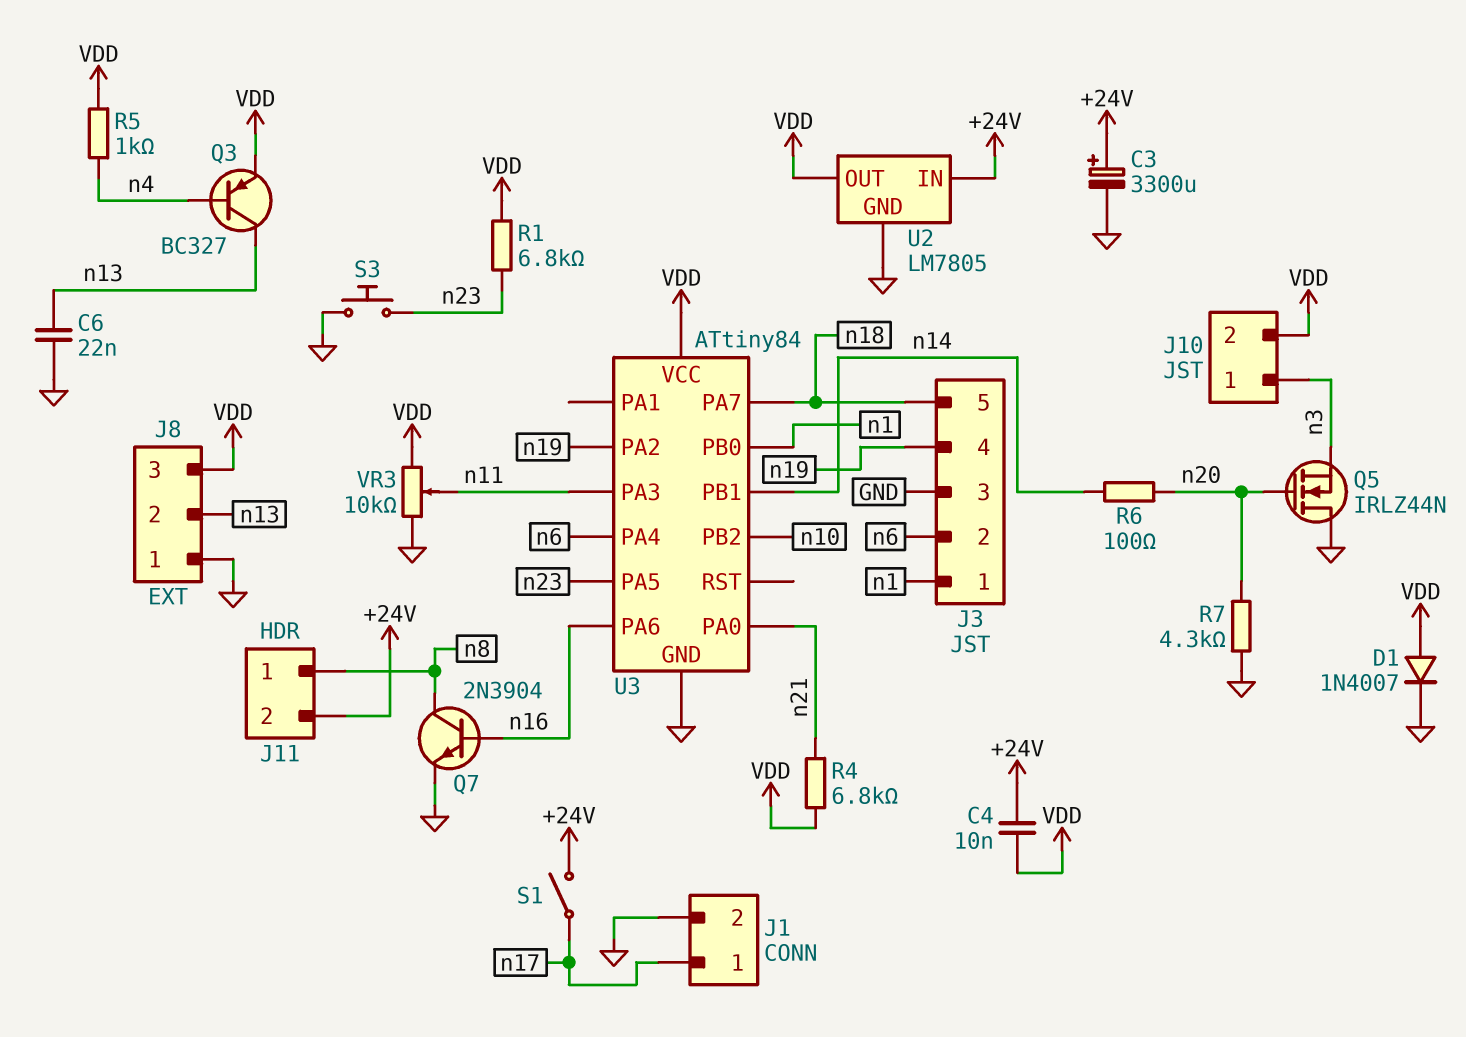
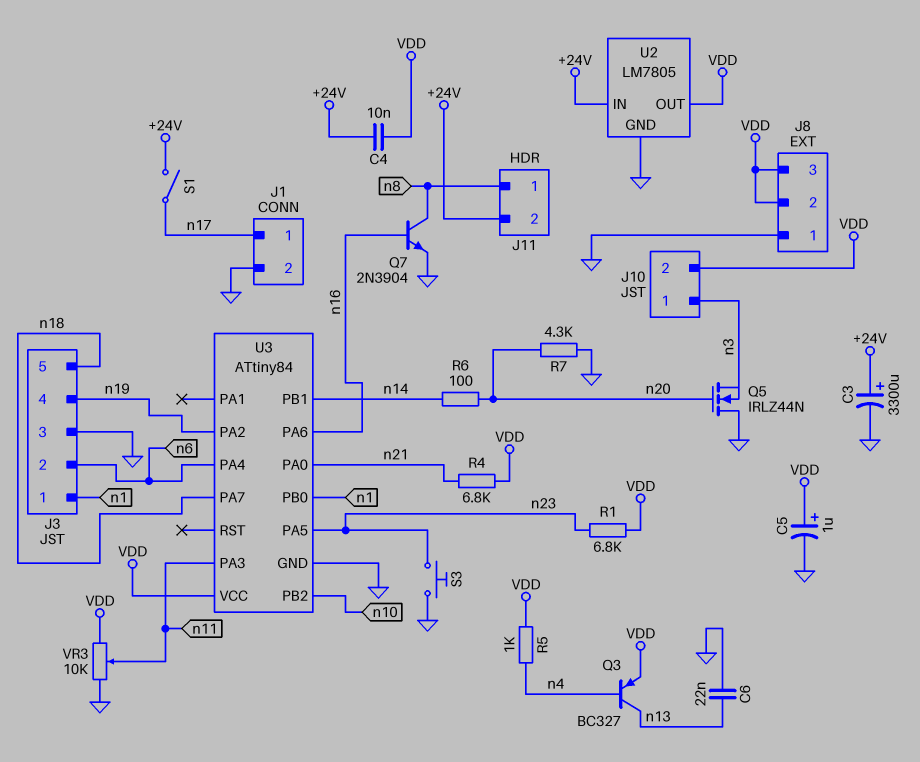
C5: none -> 1uF (plus VDD, minus GND)
D1: diode 1N4007 (A VDD, K GND) -> none
J8 pin 2: n13 -> VDD

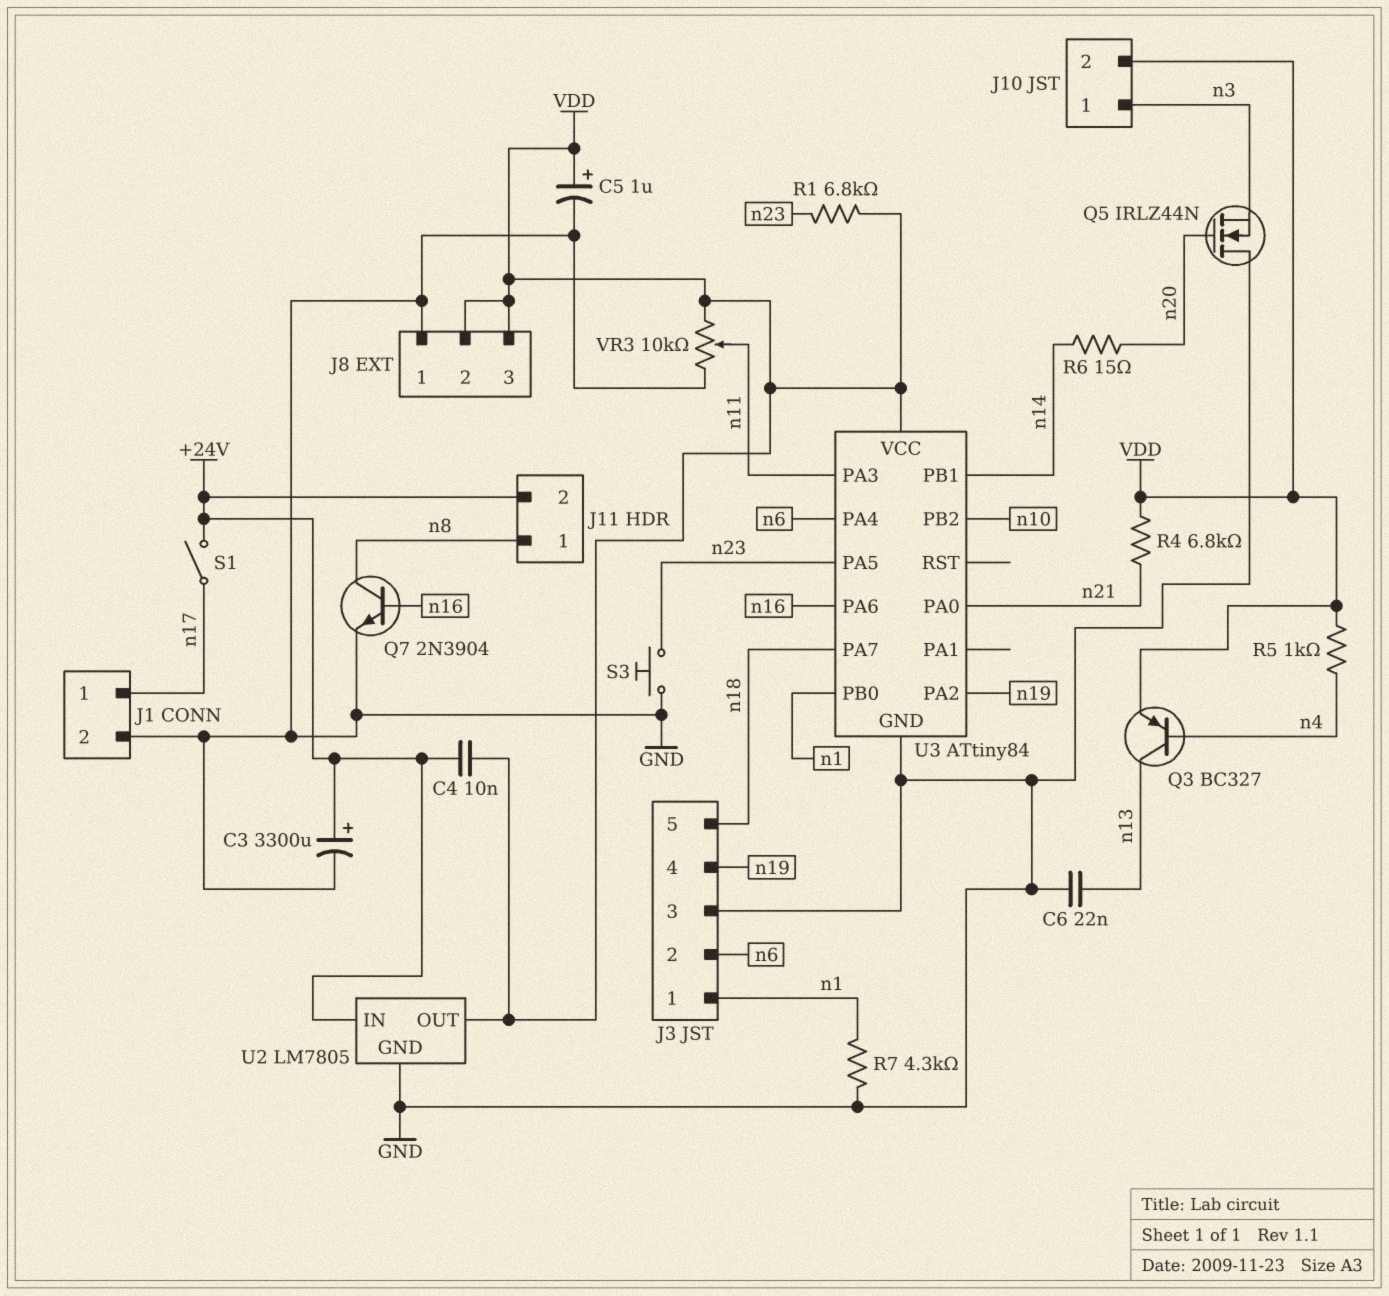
R6: 100 (n14, n20) -> 15 (n14, n20)
R7: 4.3k (GND, n20) -> 4.3k (GND, n1)

